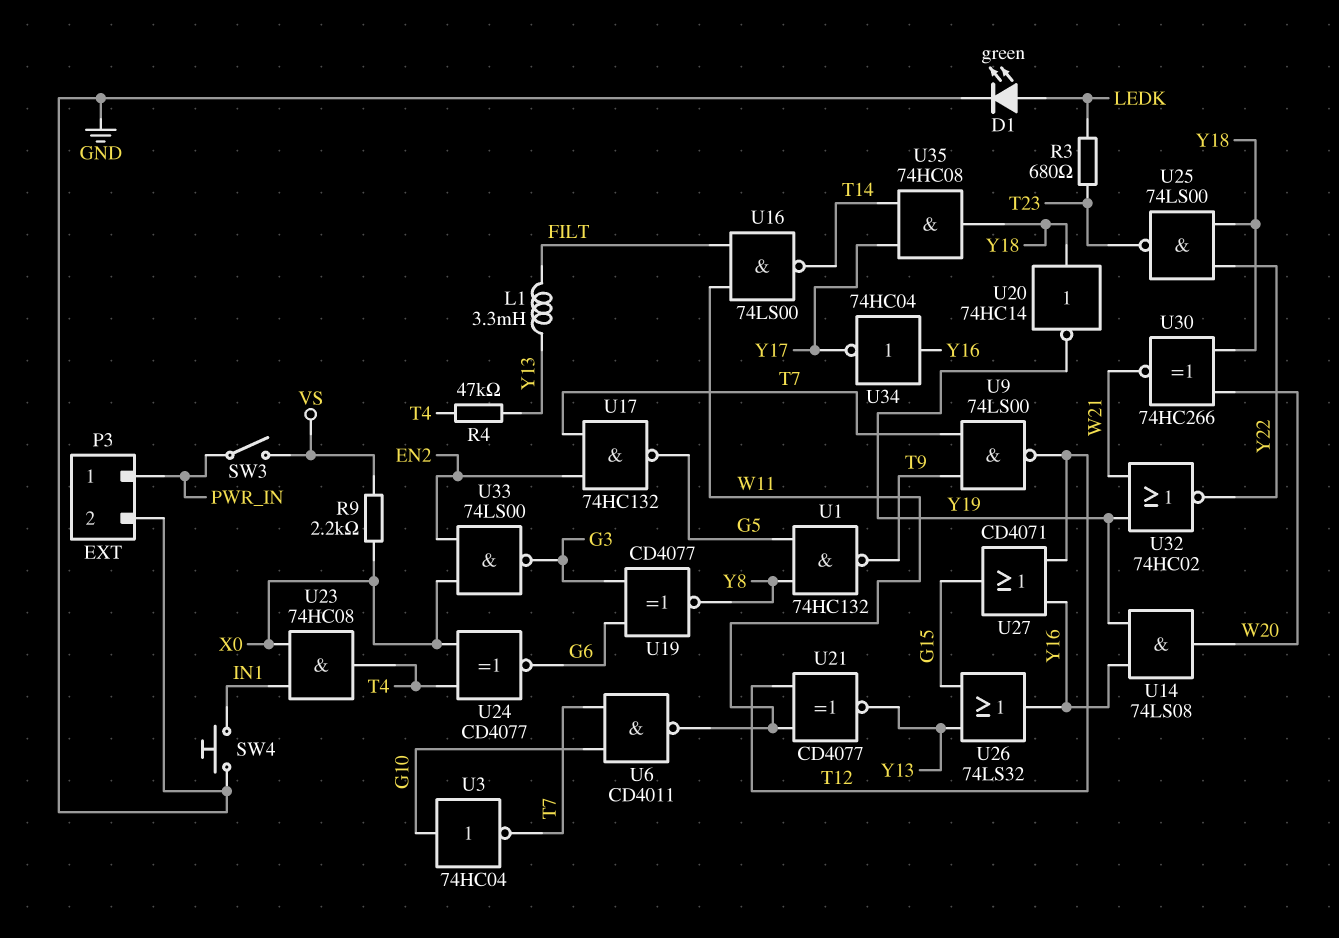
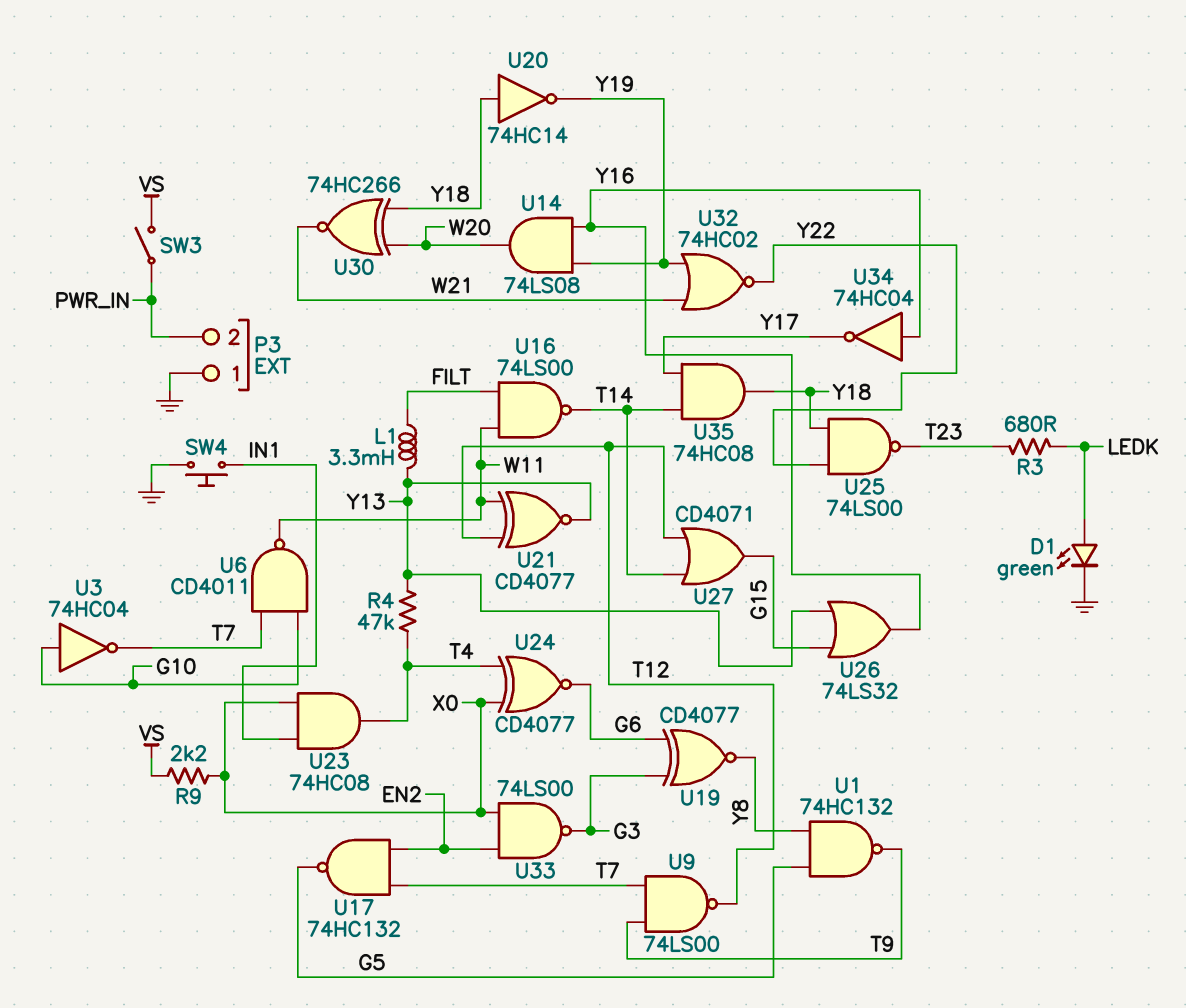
P3 pin 1: PWR_IN -> GND
P3 pin 2: GND -> PWR_IN
U27: OR CD4071 (in T12, in Y16, out G15) -> OR CD4071 (in T12, in T14, out G15)

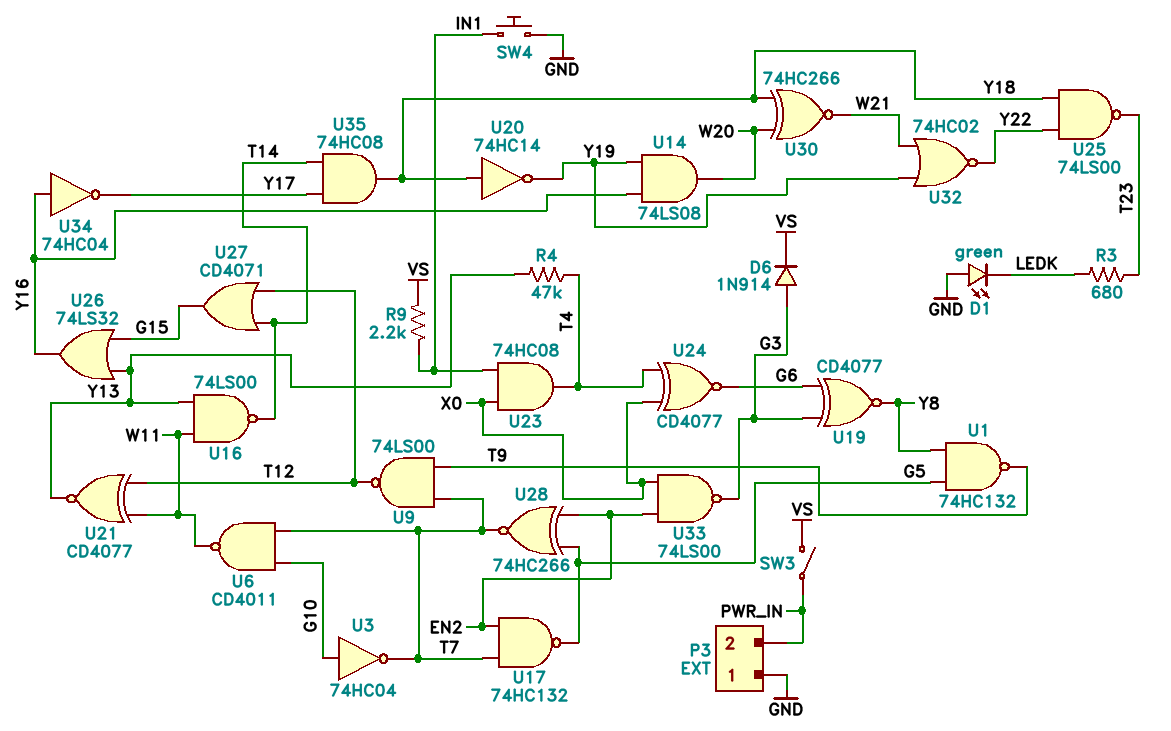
D1: LED green (A LEDK, K GND) -> LED green (A GND, K LEDK)
D6: none -> diode 1N914 (A G3, K VS)
L1: 3.3mH (FILT, Y13) -> none
R9: 2.2k (VS, X0) -> 2.2k (IN1, VS)
U16: NAND 74LS00 (in FILT, in W11, out T14) -> NAND 74LS00 (in W11, in Y13, out T14)
U28: none -> XNOR 74HC266 (in EN2, in G5, out T7)

